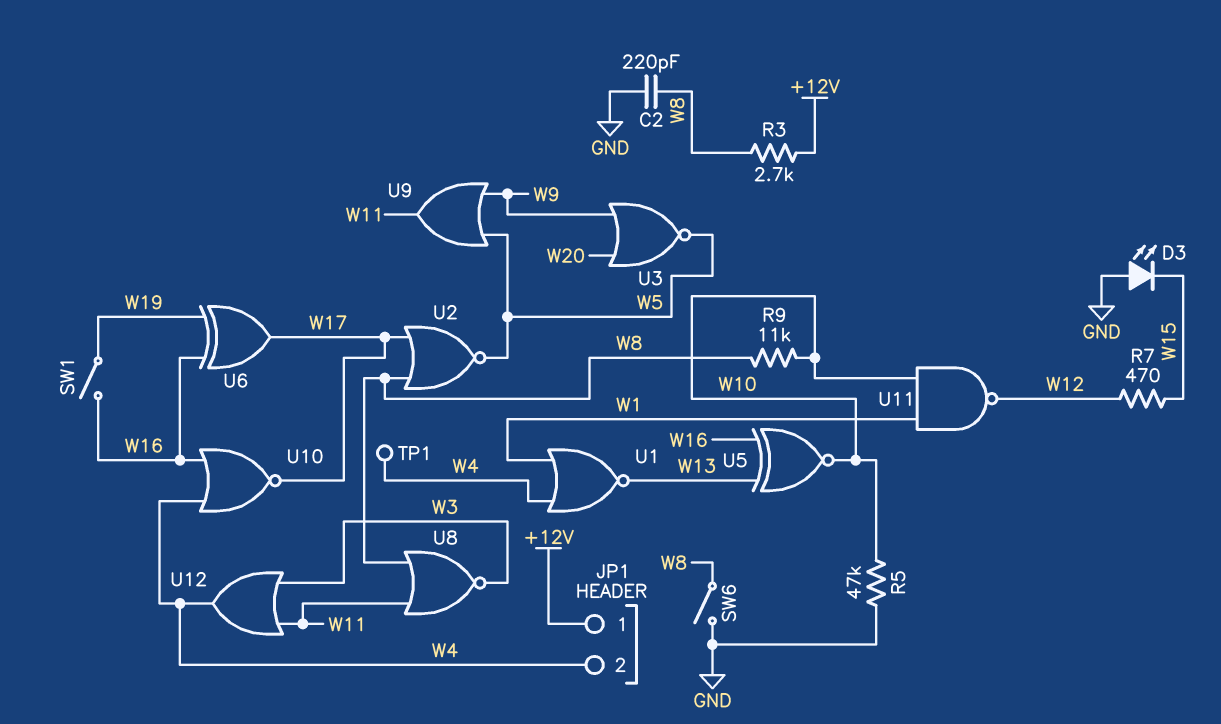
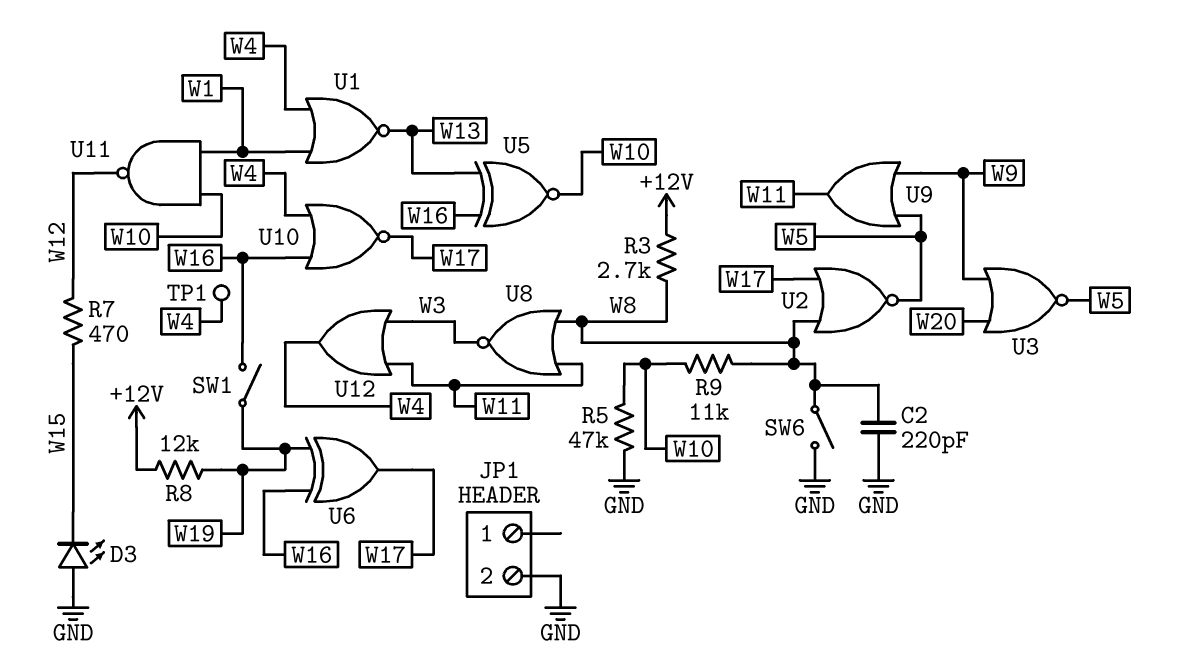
JP1 pin 1: +12V -> none
JP1 pin 2: W4 -> GND
R8: none -> 12k (+12V, W19)

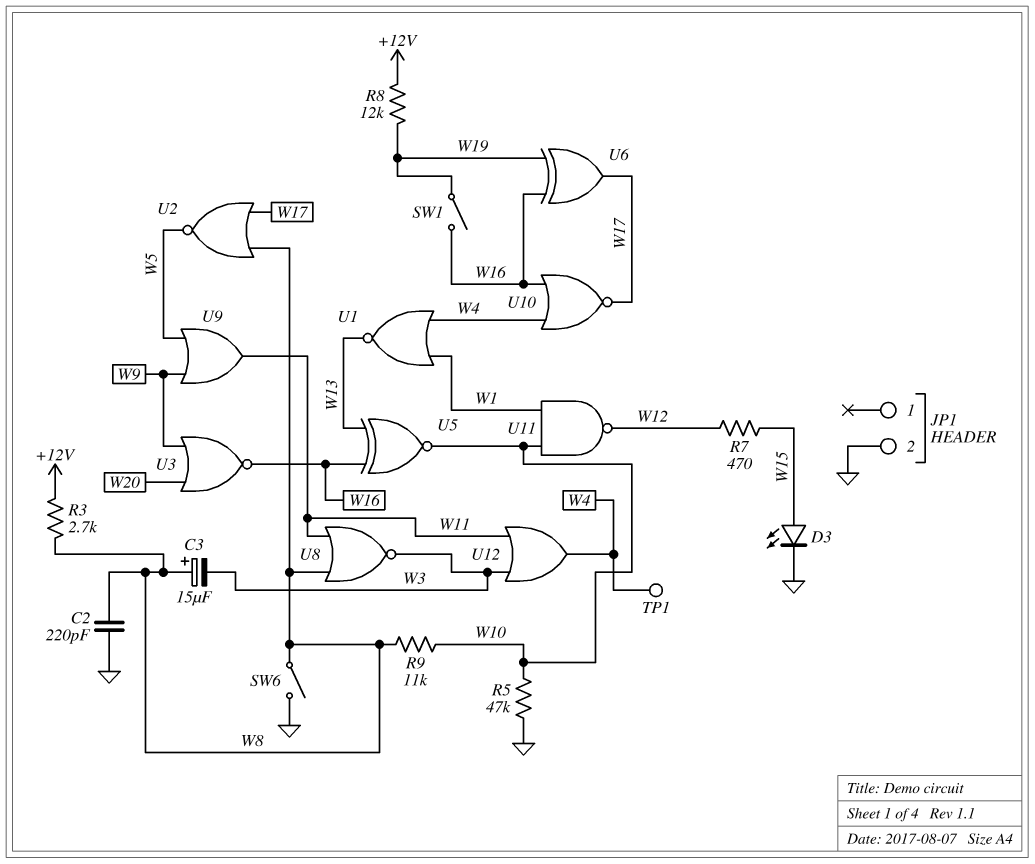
C3: none -> 15uF (plus W8, minus W3)
D3: LED (A GND, K W15) -> LED (A W15, K GND)
U3: NOR (in W9, in W20, out W5) -> NOR (in W9, in W20, out W16)

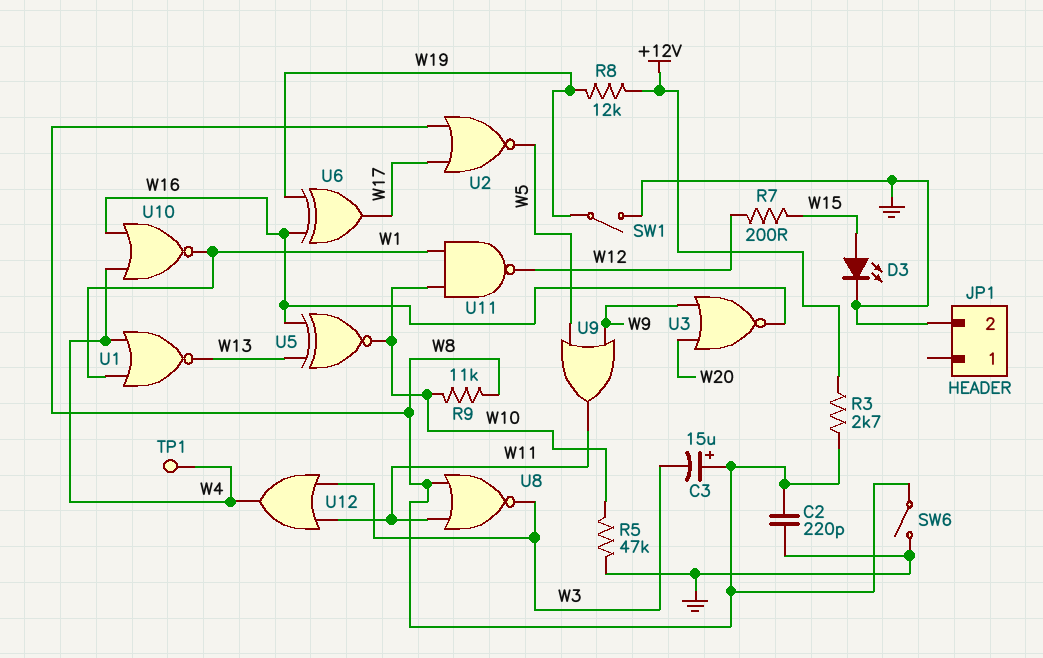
R7: 470 (W12, W15) -> 200 (W12, W15)
SW1: switch (W16, W19) -> switch (GND, W19)
U10: NOR (in W4, in W16, out W17) -> NOR (in W4, in W16, out W1)

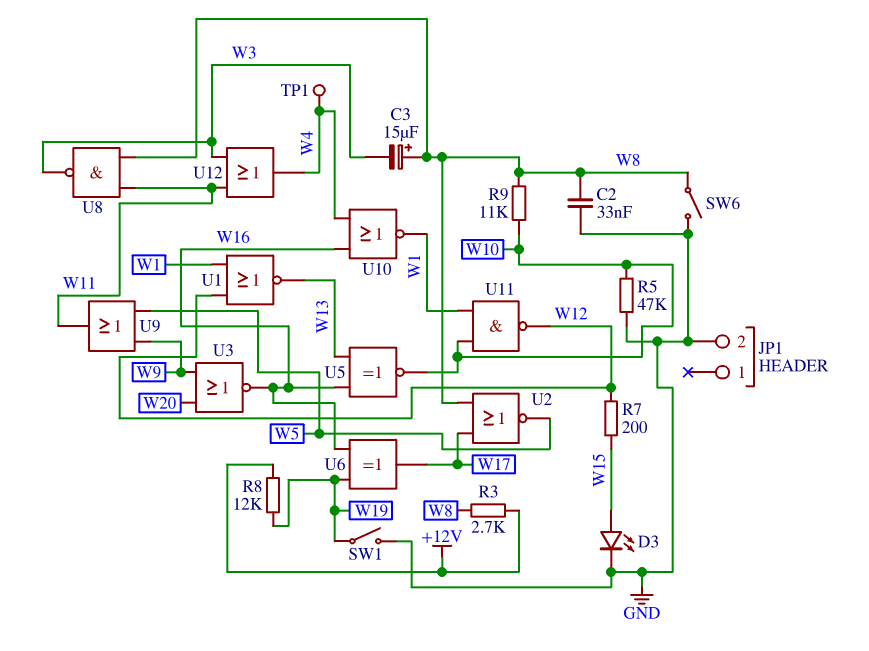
C2: 220pF (GND, W8) -> 33nF (GND, W8)
U1: NOR (in W1, in W4, out W13) -> NOR (in W1, in W12, out W13)
U8: NOR (in W8, in W11, out W3) -> NAND (in W8, in W11, out W3)

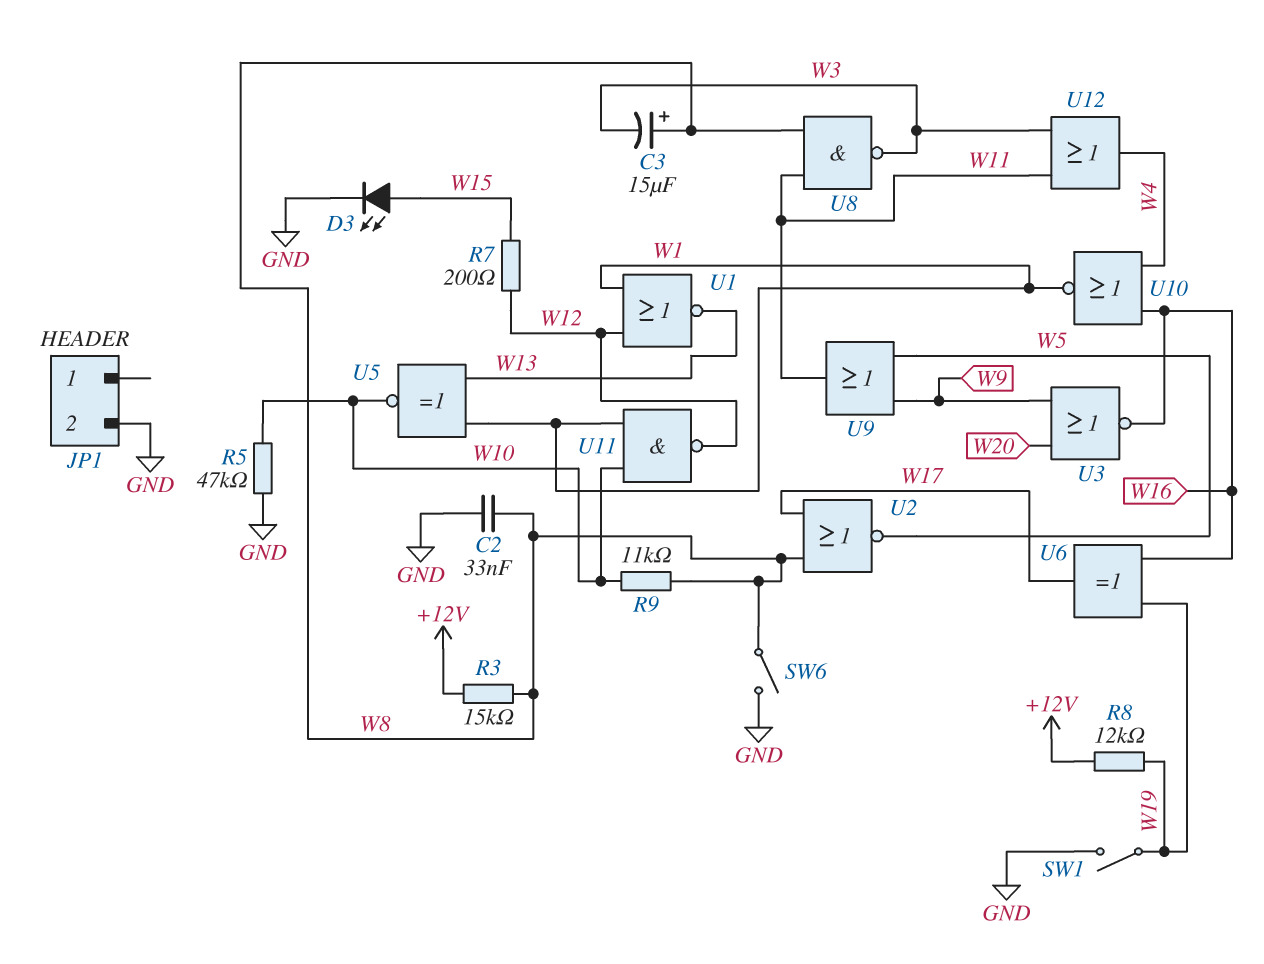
R3: 2.7k (+12V, W8) -> 15k (+12V, W8)
TP1: test point (W4) -> none
U5: XNOR (in W13, in W16, out W10) -> XNOR (in W1, in W13, out W10)

